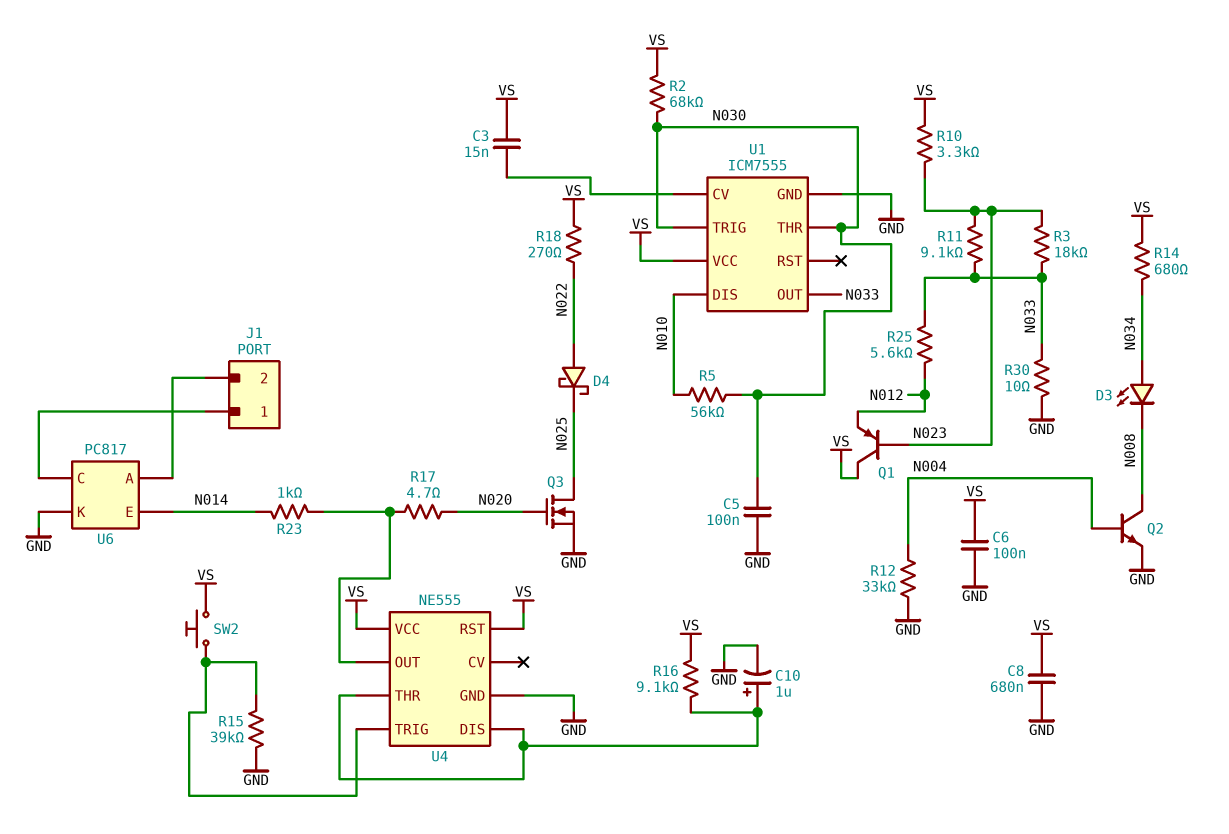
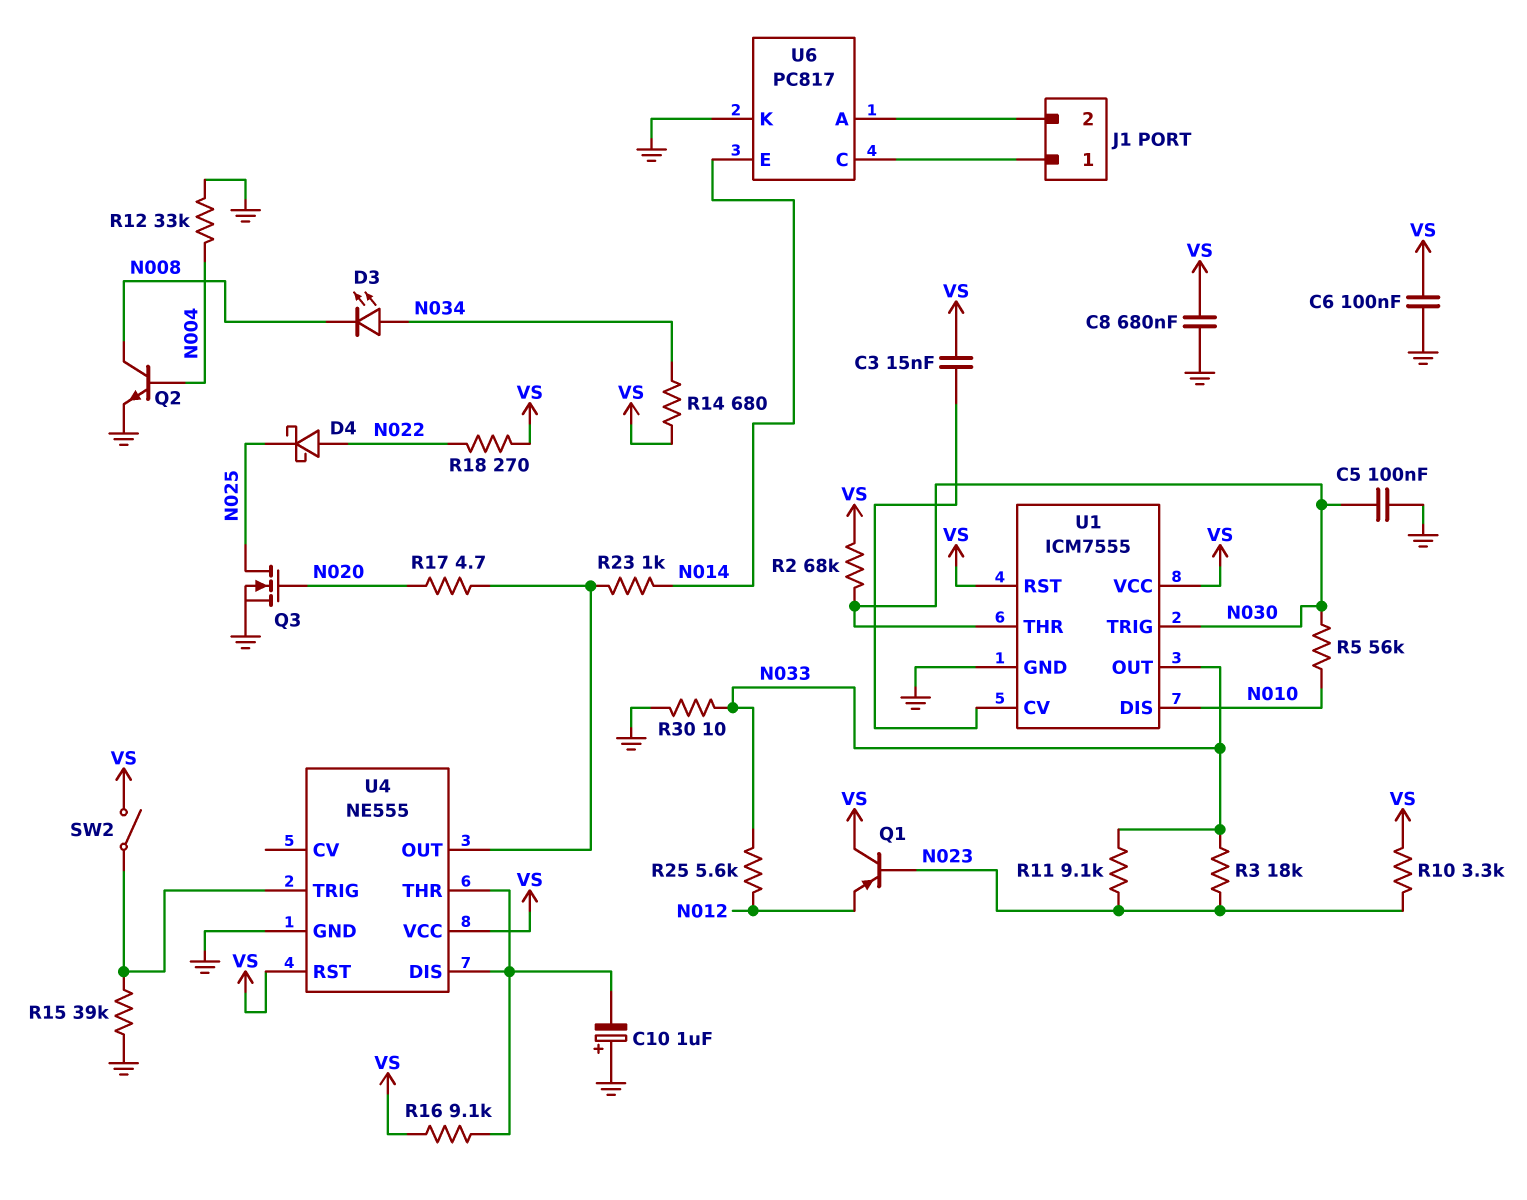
C10: 1uF (plus U4/DIS, minus GND) -> 1uF (plus GND, minus U4/DIS)
SW2: button (U4/TRIG, VS) -> switch (U4/TRIG, VS)
U1 pin RST: none -> VS

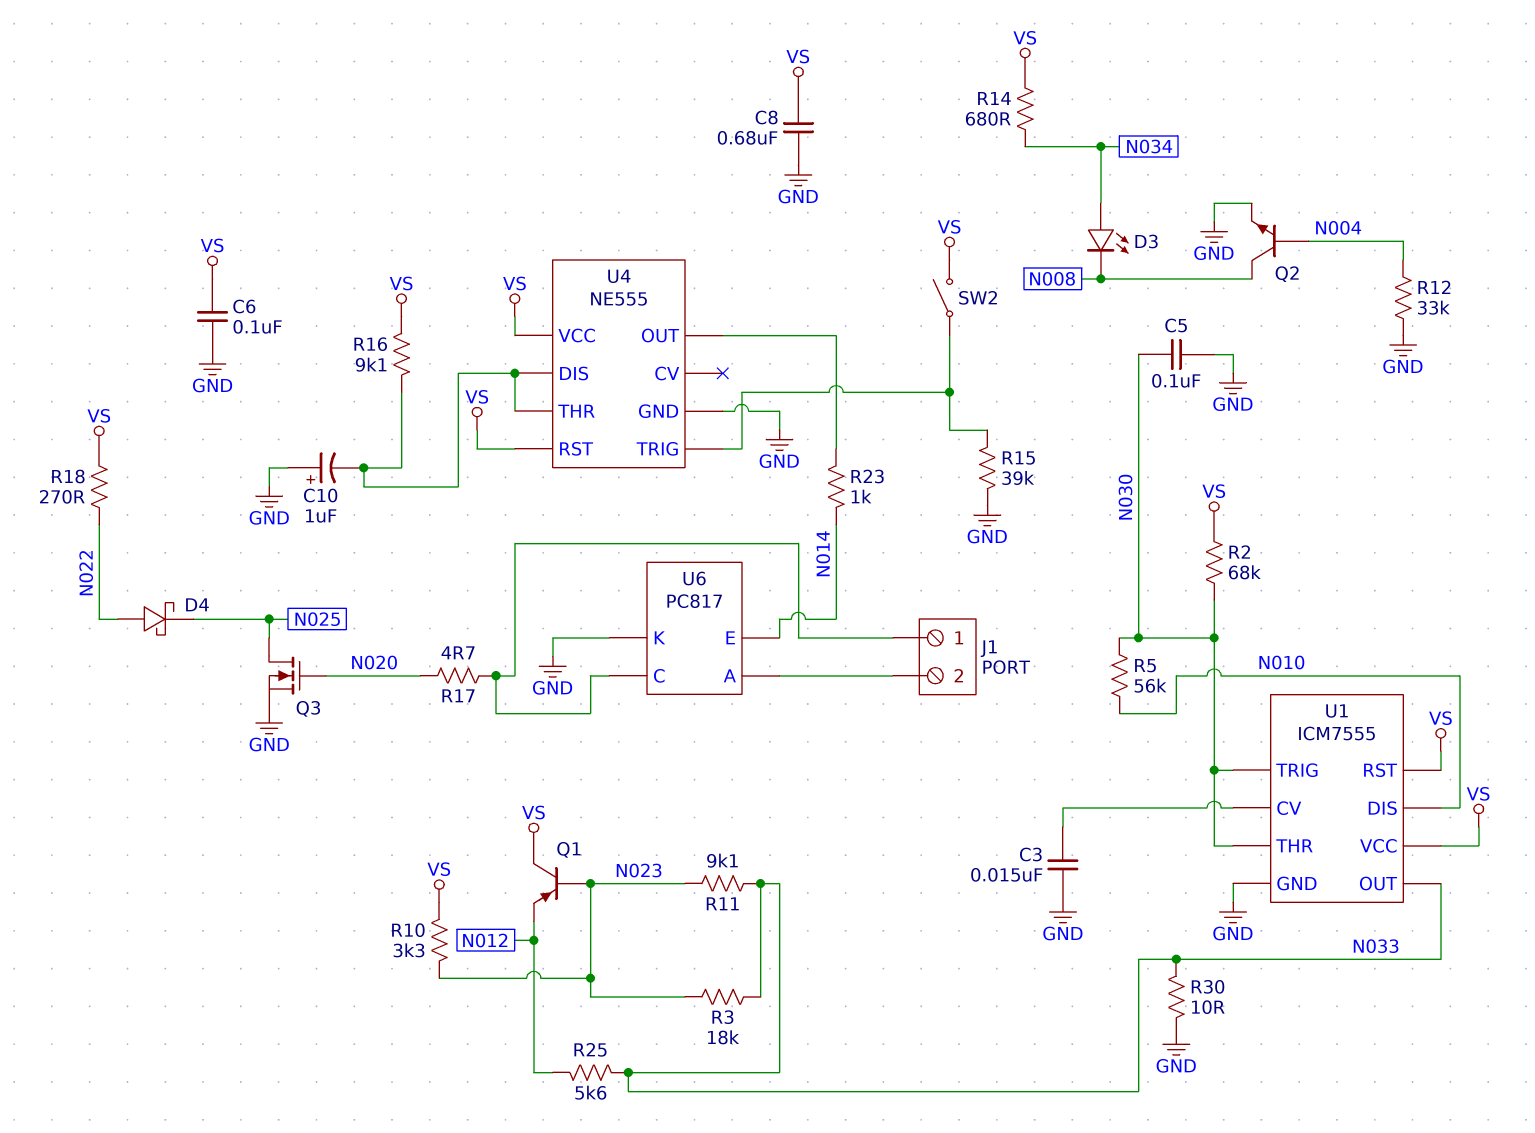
C3: 15nF (U1/CV, VS) -> 15nF (GND, U1/CV)
R17: 4.7 (N020, U4/OUT) -> 4.7 (J1/1, N020)

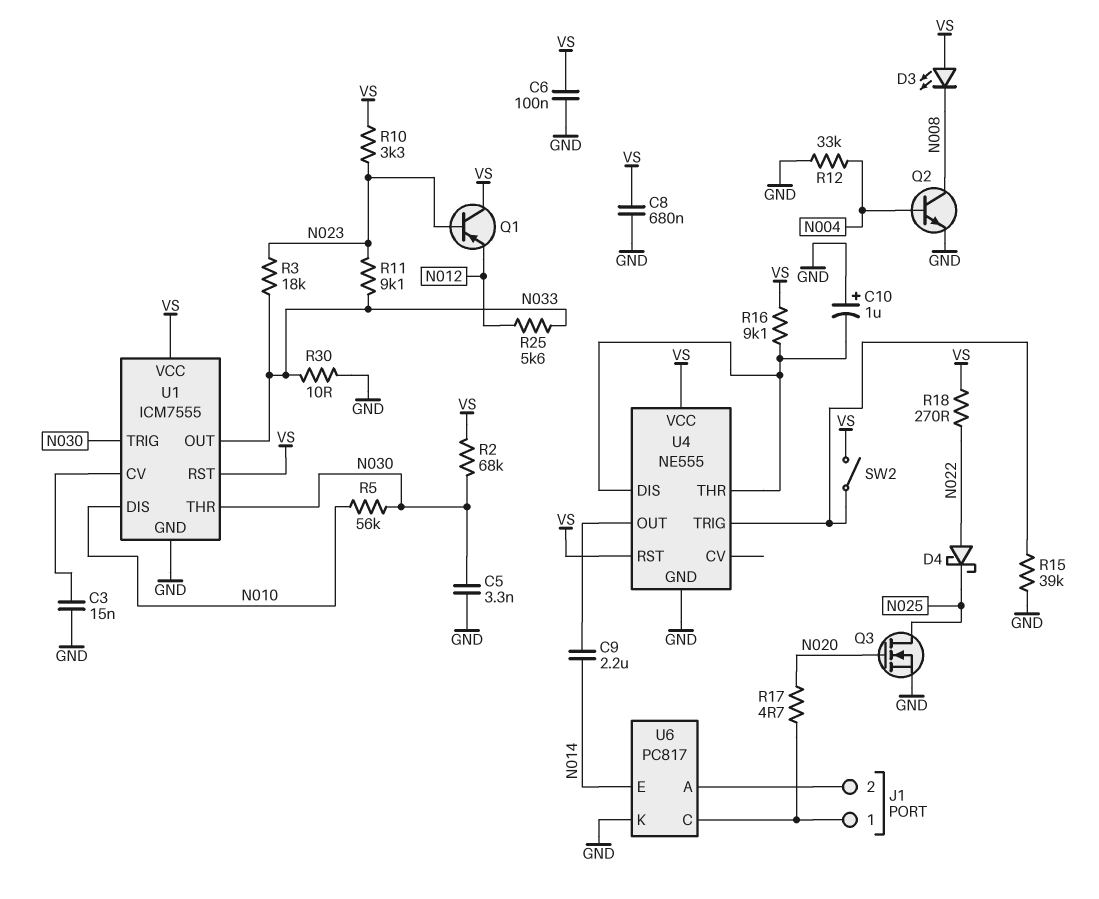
C5: 100nF (GND, N030) -> 3.3nF (GND, N030)
C9: none -> 2.2uF (N014, U4/OUT)
D3: LED (A N034, K N008) -> LED (A VS, K N008)
R14: 680 (N034, VS) -> none
R23: 1k (N014, U4/OUT) -> none

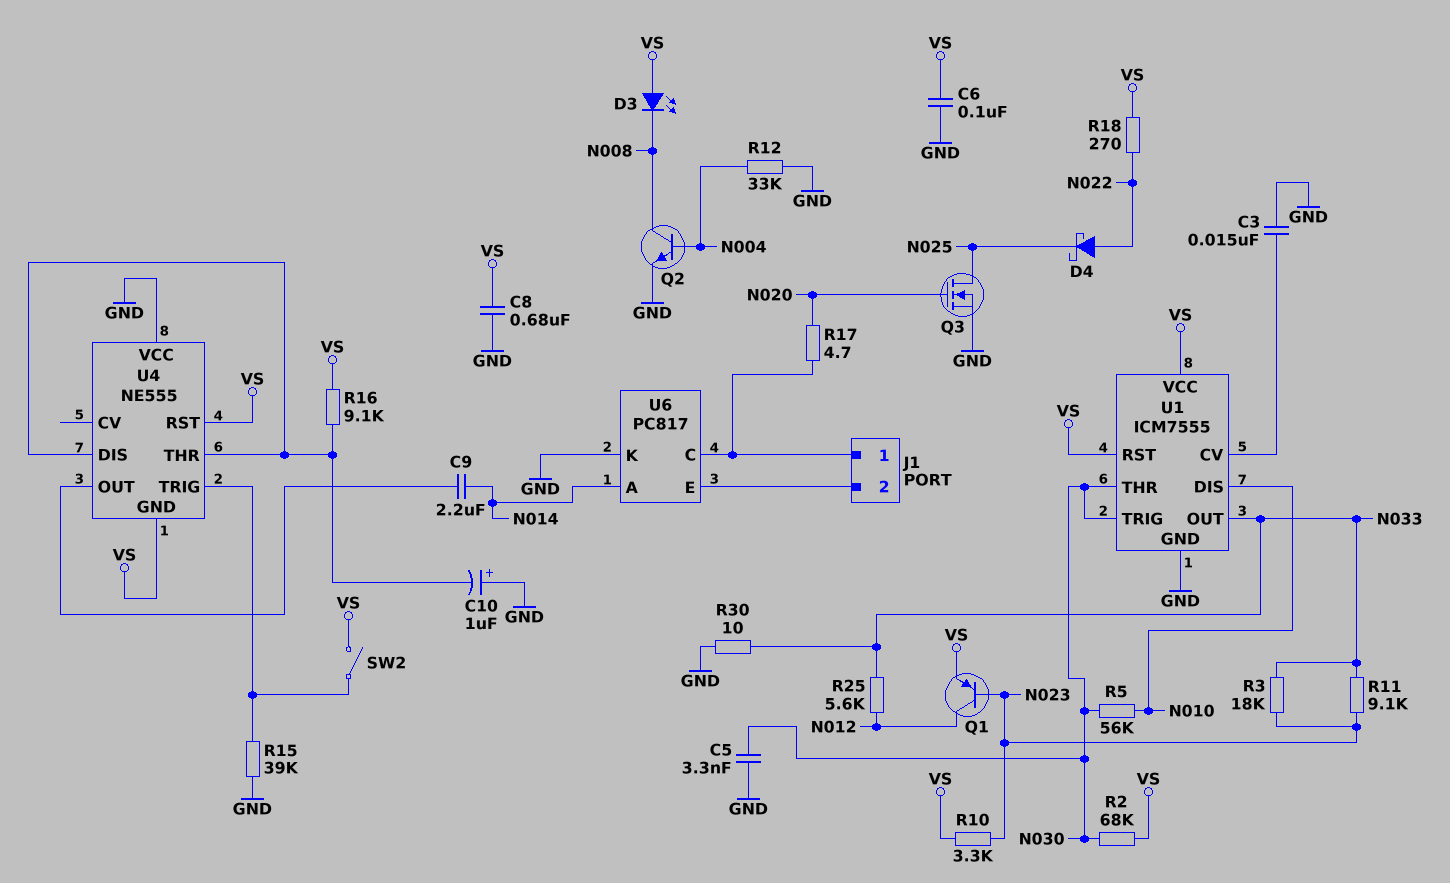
Q1: PNP (B N023, C VS, E N012) -> PNP (B N023, C N012, E VS)
U4 pin GND: GND -> VS
U4 pin VCC: VS -> GND
U6 pin A: J1/2 -> N014
U6 pin E: N014 -> J1/2

